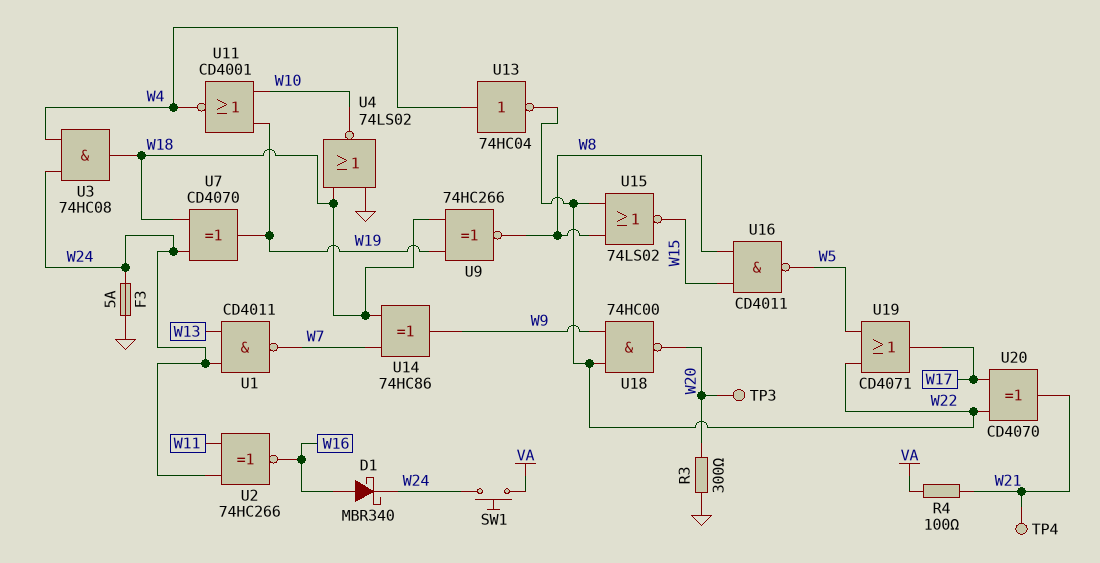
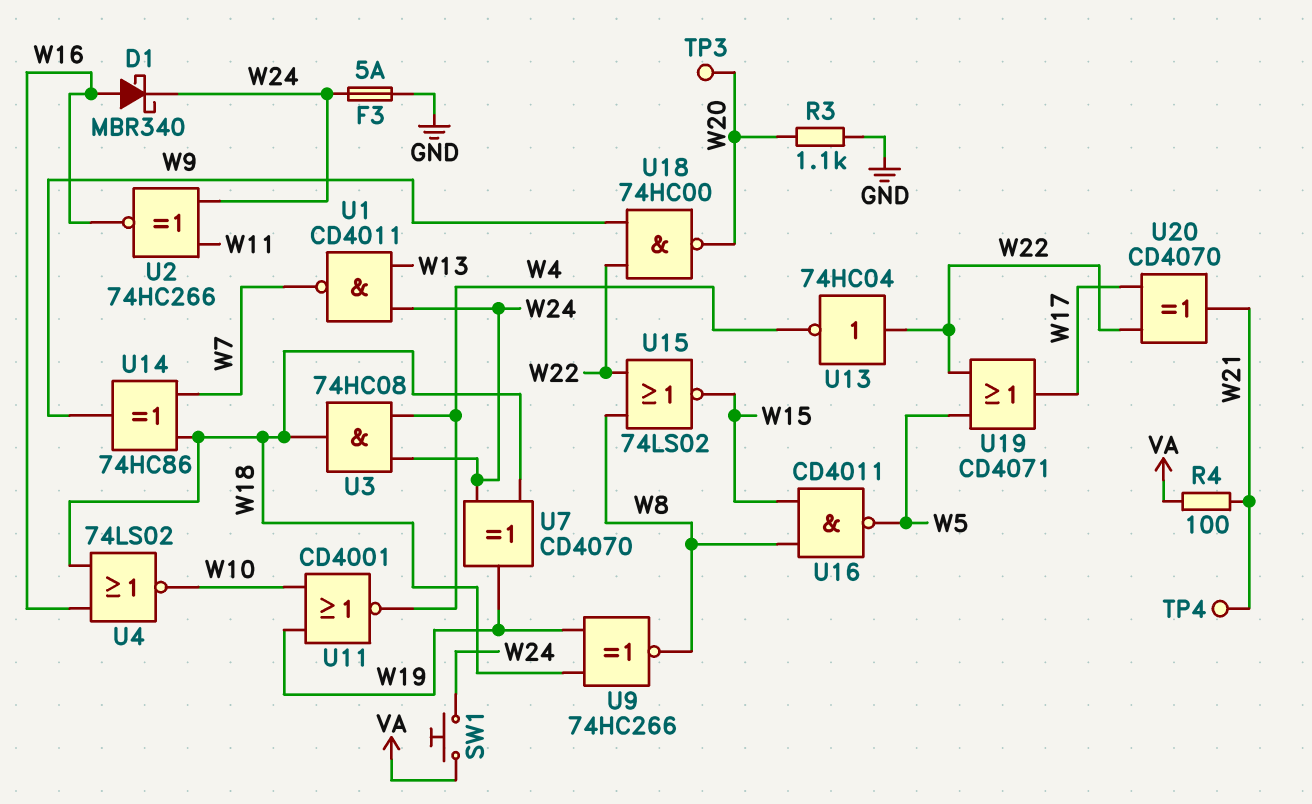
R3: 300 (GND, W20) -> 1.1k (GND, W20)
U4: NOR 74LS02 (in GND, in W18, out W10) -> NOR 74LS02 (in W16, in W18, out W10)
U13: NOT 74HC04 (in W4, out W22) -> NOT 74HC04 (in W22, out W4)

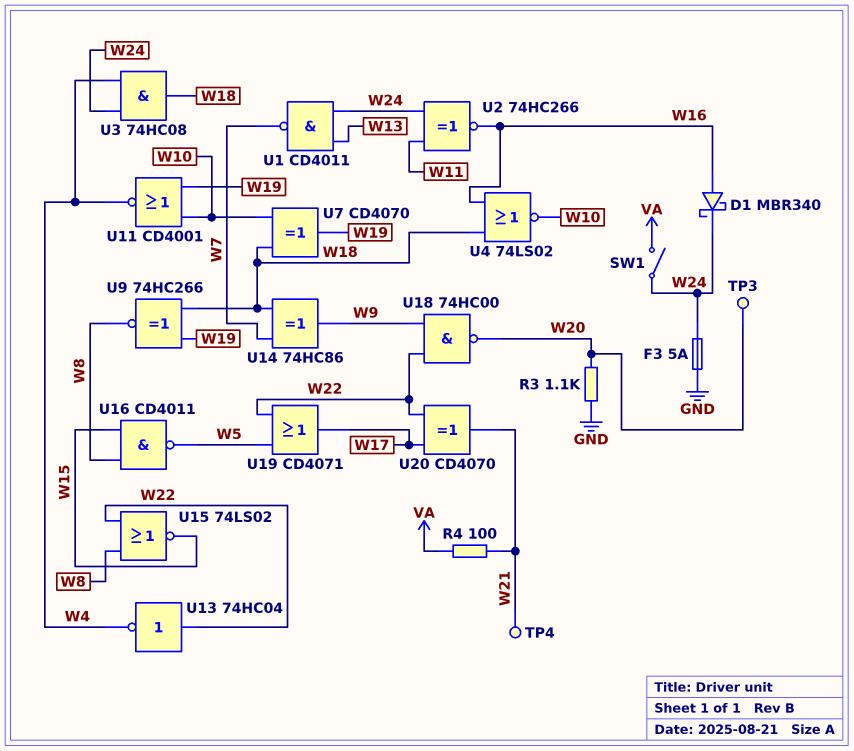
SW1: button (VA, W24) -> switch (VA, W24)
U7: XOR CD4070 (in W18, in W24, out W19) -> XOR CD4070 (in W10, in W18, out W19)

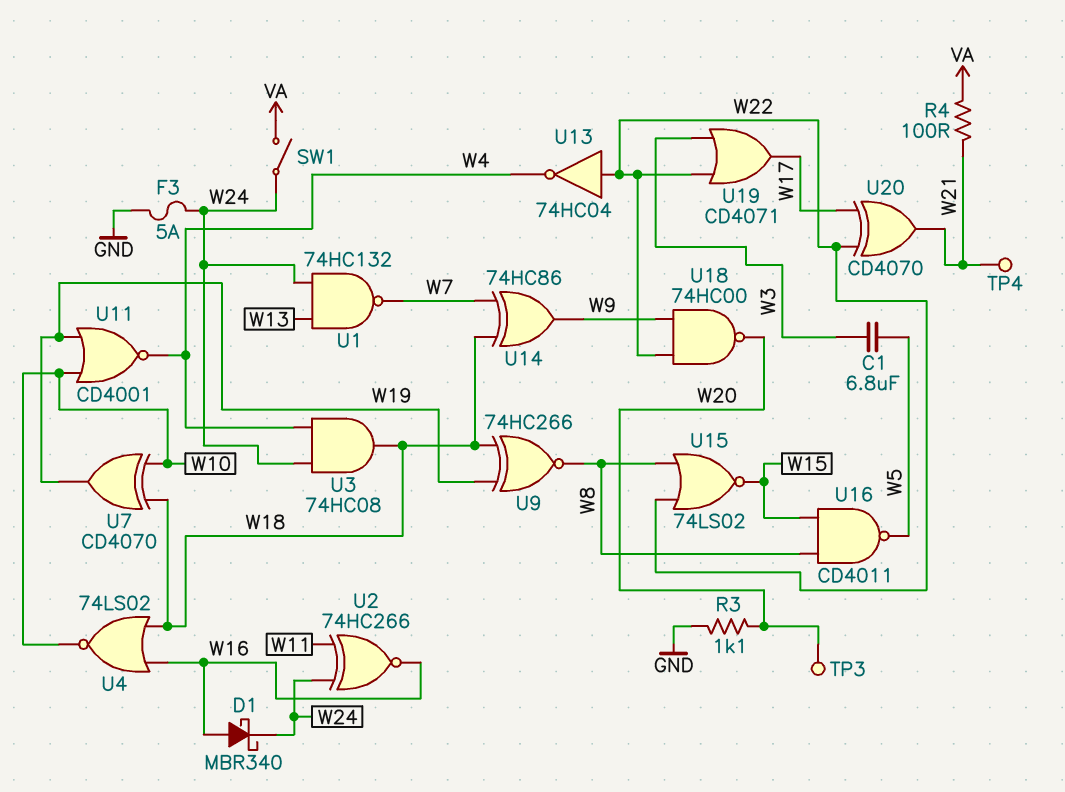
C1: none -> 6.8uF (W3, W5)
U1: NAND CD4011 (in W13, in W24, out W7) -> NAND 74HC132 (in W13, in W24, out W7)
U19: OR CD4071 (in W5, in W22, out W17) -> OR CD4071 (in W3, in W22, out W17)

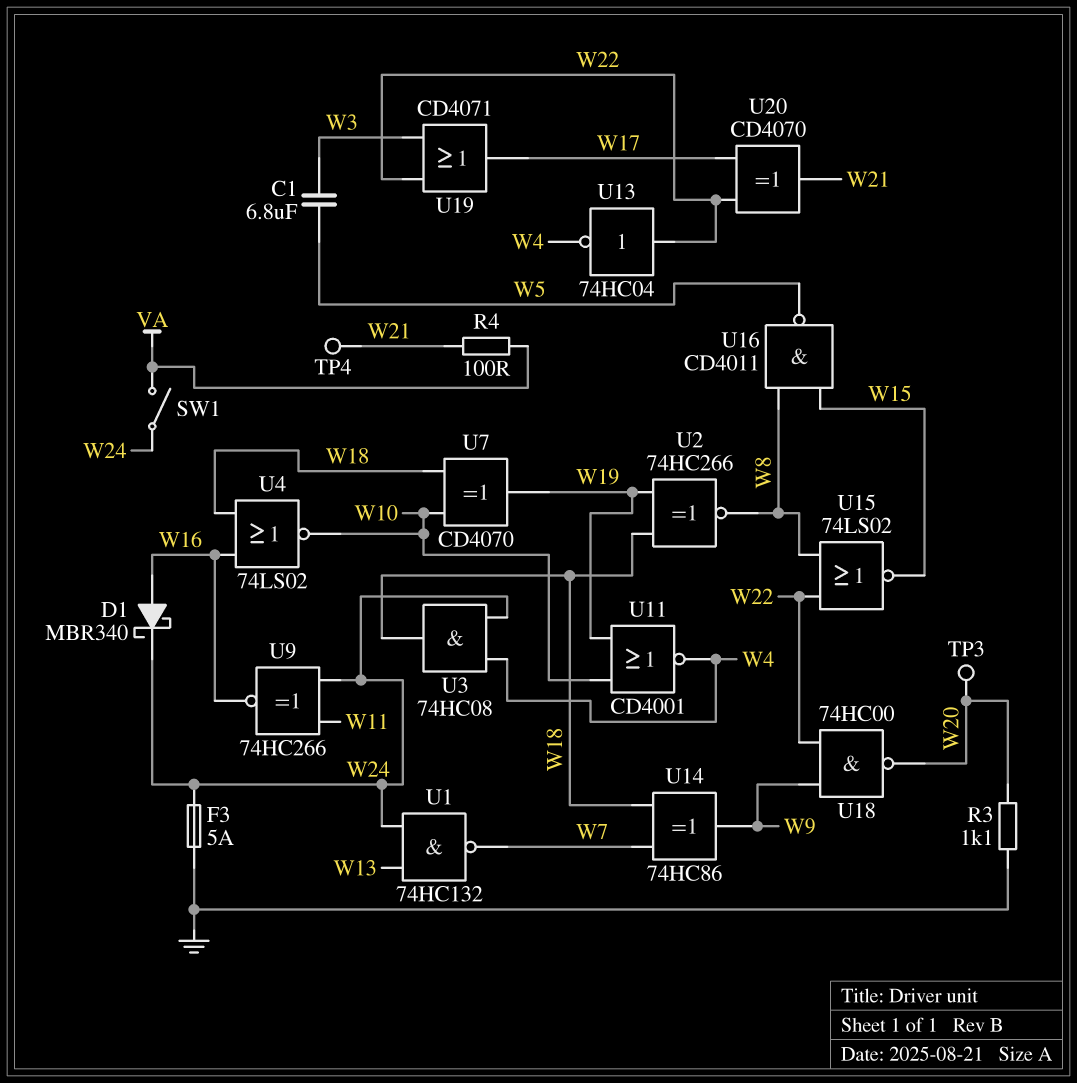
U2: XNOR 74HC266 (in W11, in W24, out W16) -> XNOR 74HC266 (in W18, in W19, out W8)
U9: XNOR 74HC266 (in W18, in W19, out W8) -> XNOR 74HC266 (in W11, in W24, out W16)

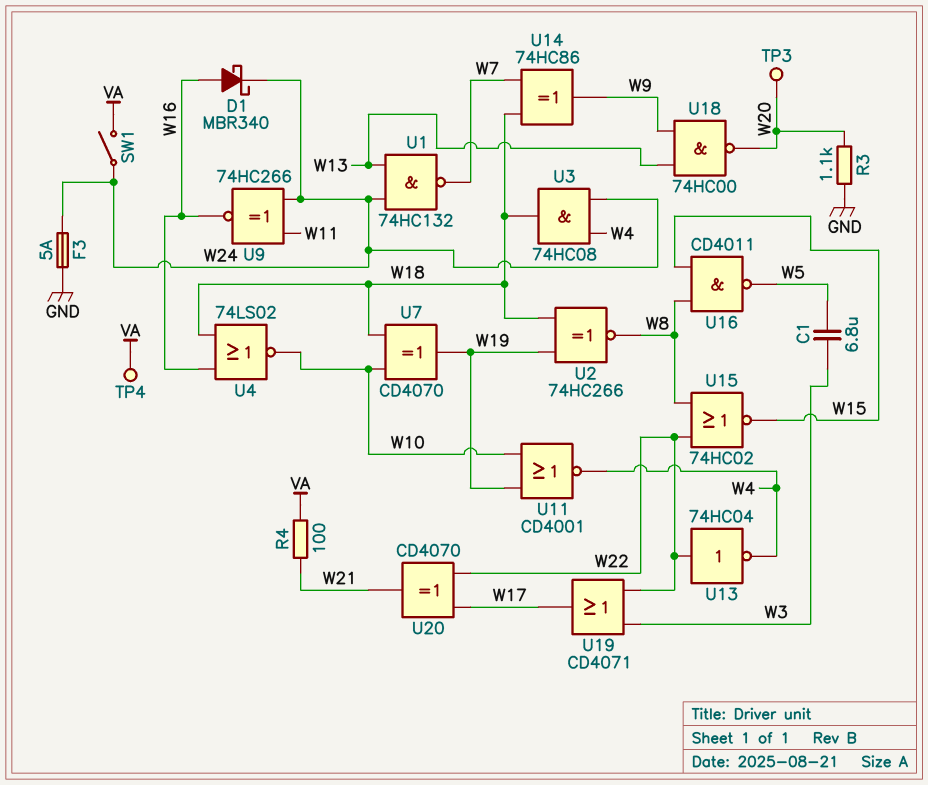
TP4: test point (W21) -> test point (VA)
U15: NOR 74LS02 (in W8, in W22, out W15) -> NOR 74HC02 (in W8, in W22, out W15)
U18: NAND 74HC00 (in W9, in W22, out W20) -> NAND 74HC00 (in W9, in W13, out W20)

